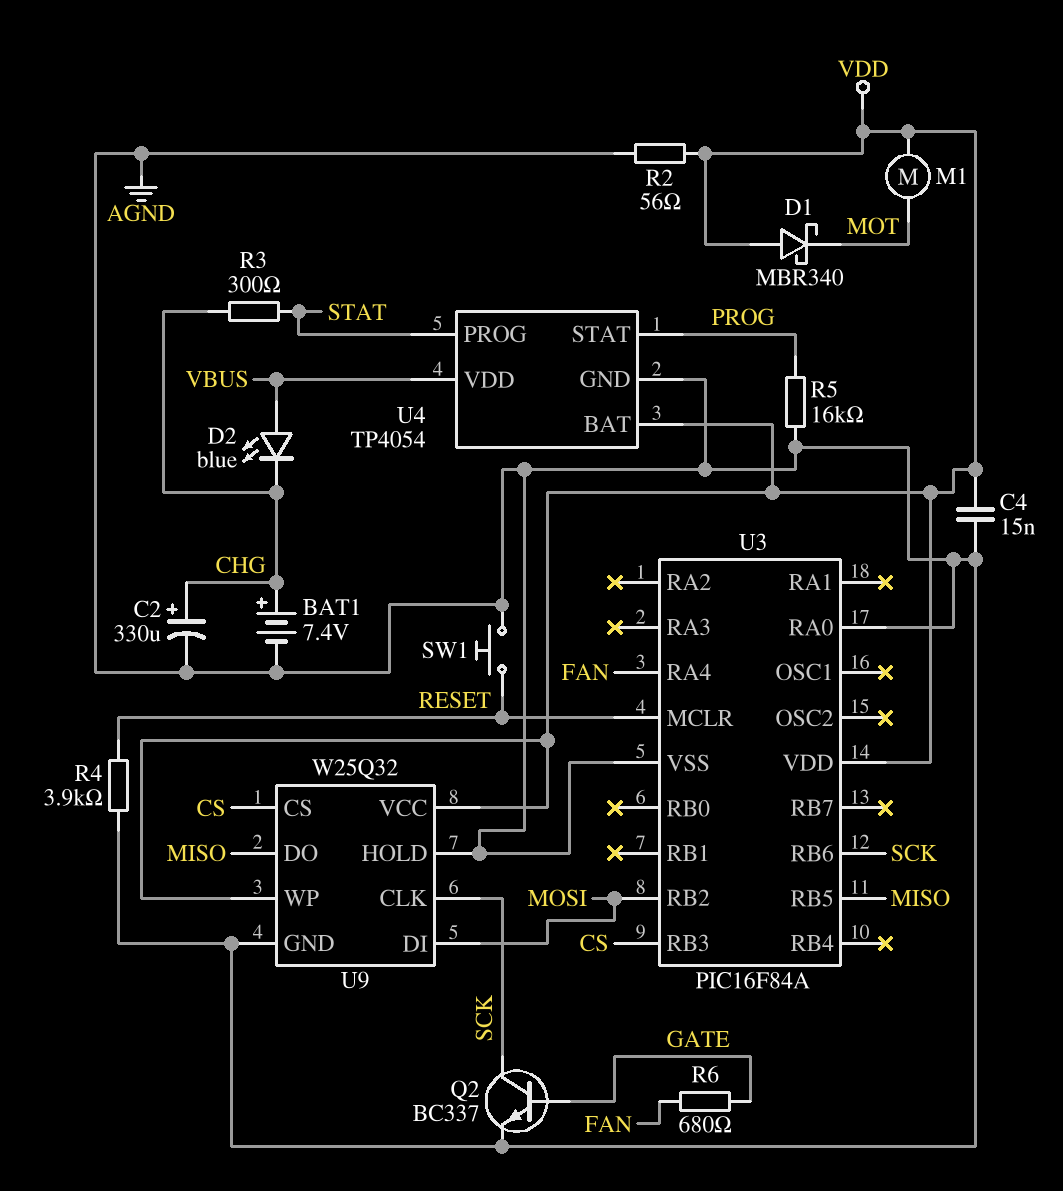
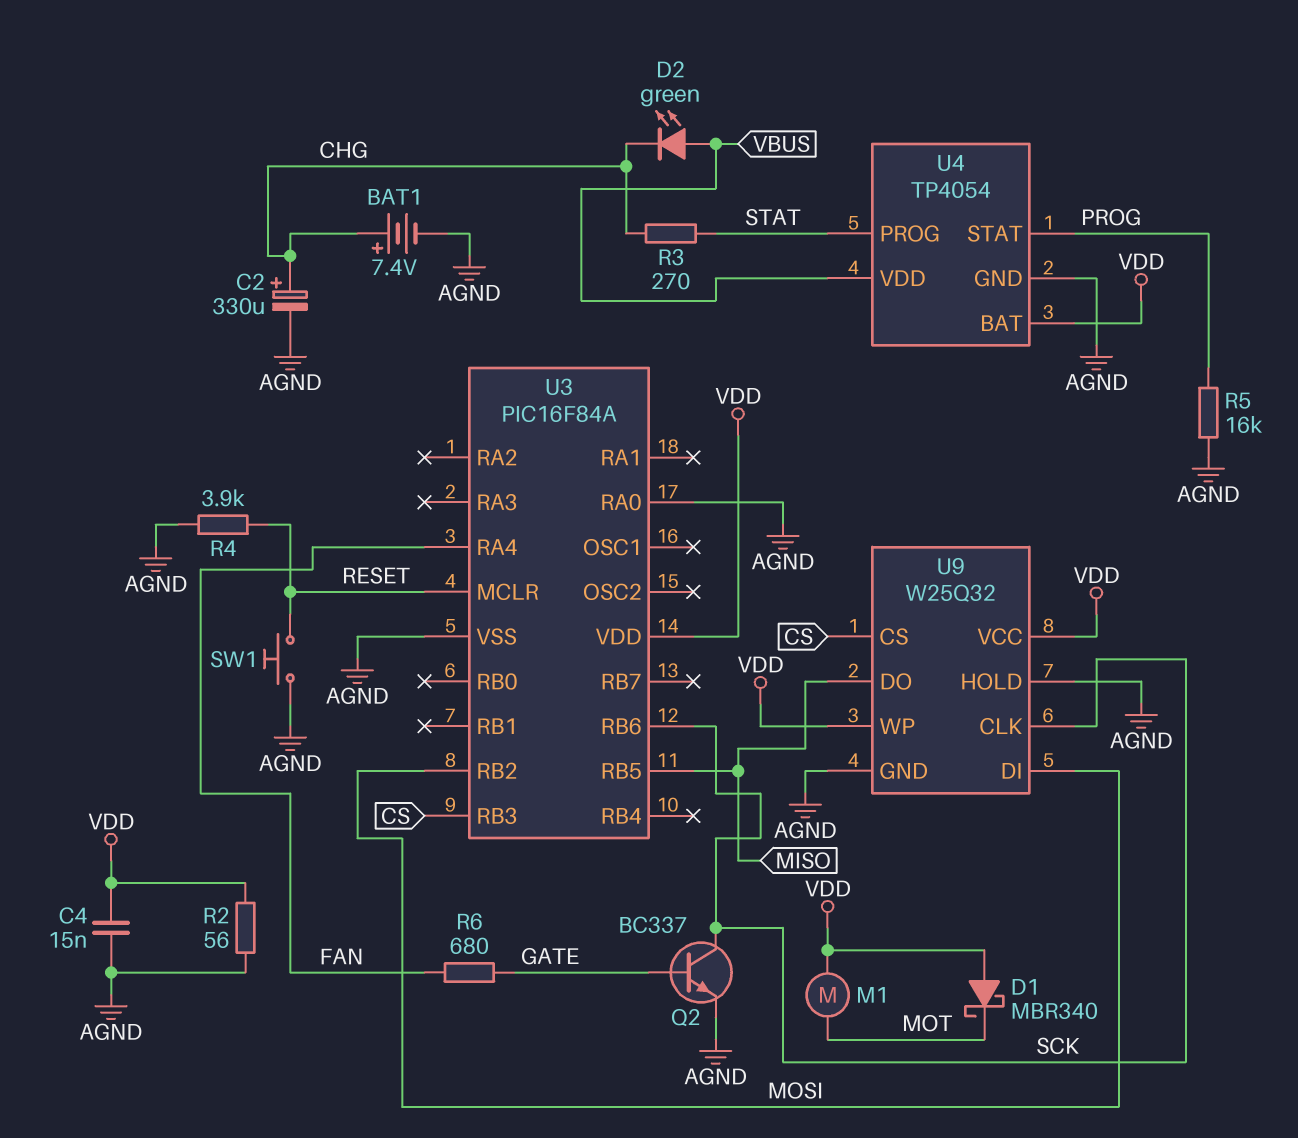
D2: LED blue (A VBUS, K CHG) -> LED green (A VBUS, K CHG)
R3: 300 (CHG, STAT) -> 270 (CHG, STAT)

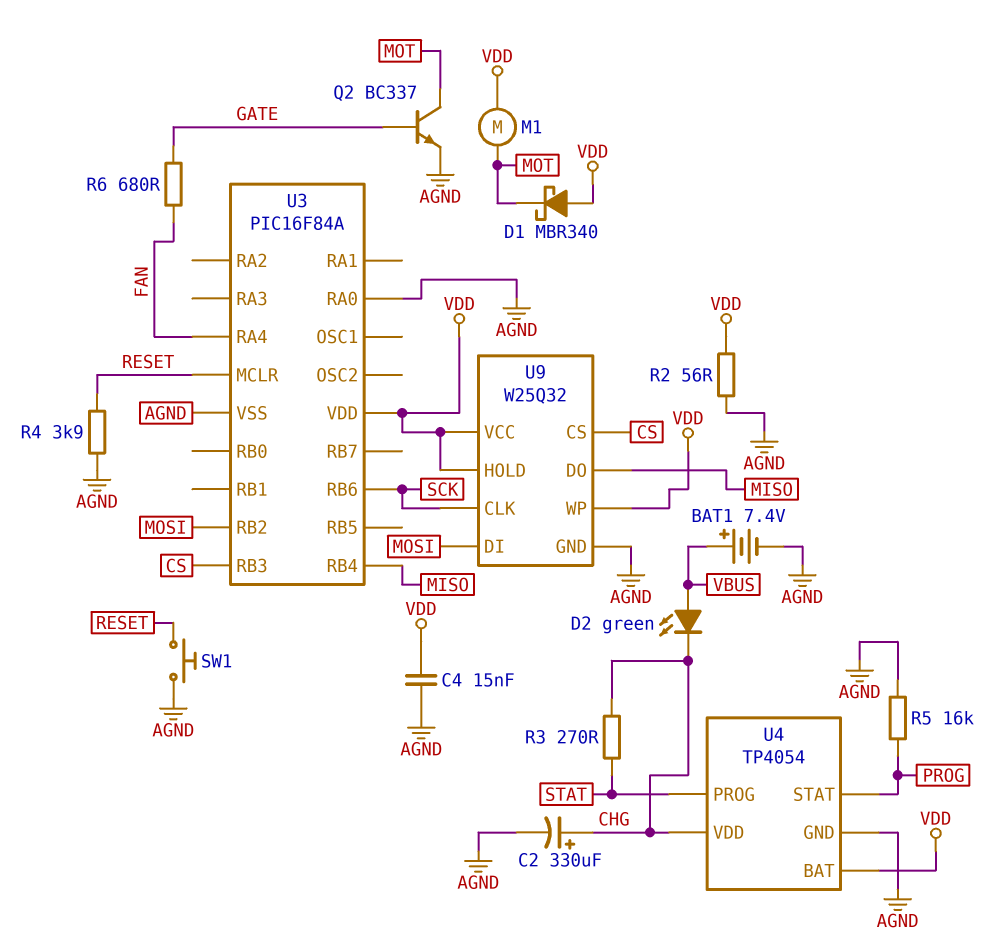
BAT1: 7.4V (plus CHG, minus AGND) -> 7.4V (plus VBUS, minus AGND)
Q2: NPN BC337 (B GATE, C SCK, E AGND) -> NPN BC337 (B GATE, C MOT, E AGND)
U3 pin RB4: none -> MISO
U3 pin RB5: MISO -> none
U4 pin VDD: VBUS -> CHG
U9 pin HOLD: AGND -> VDD

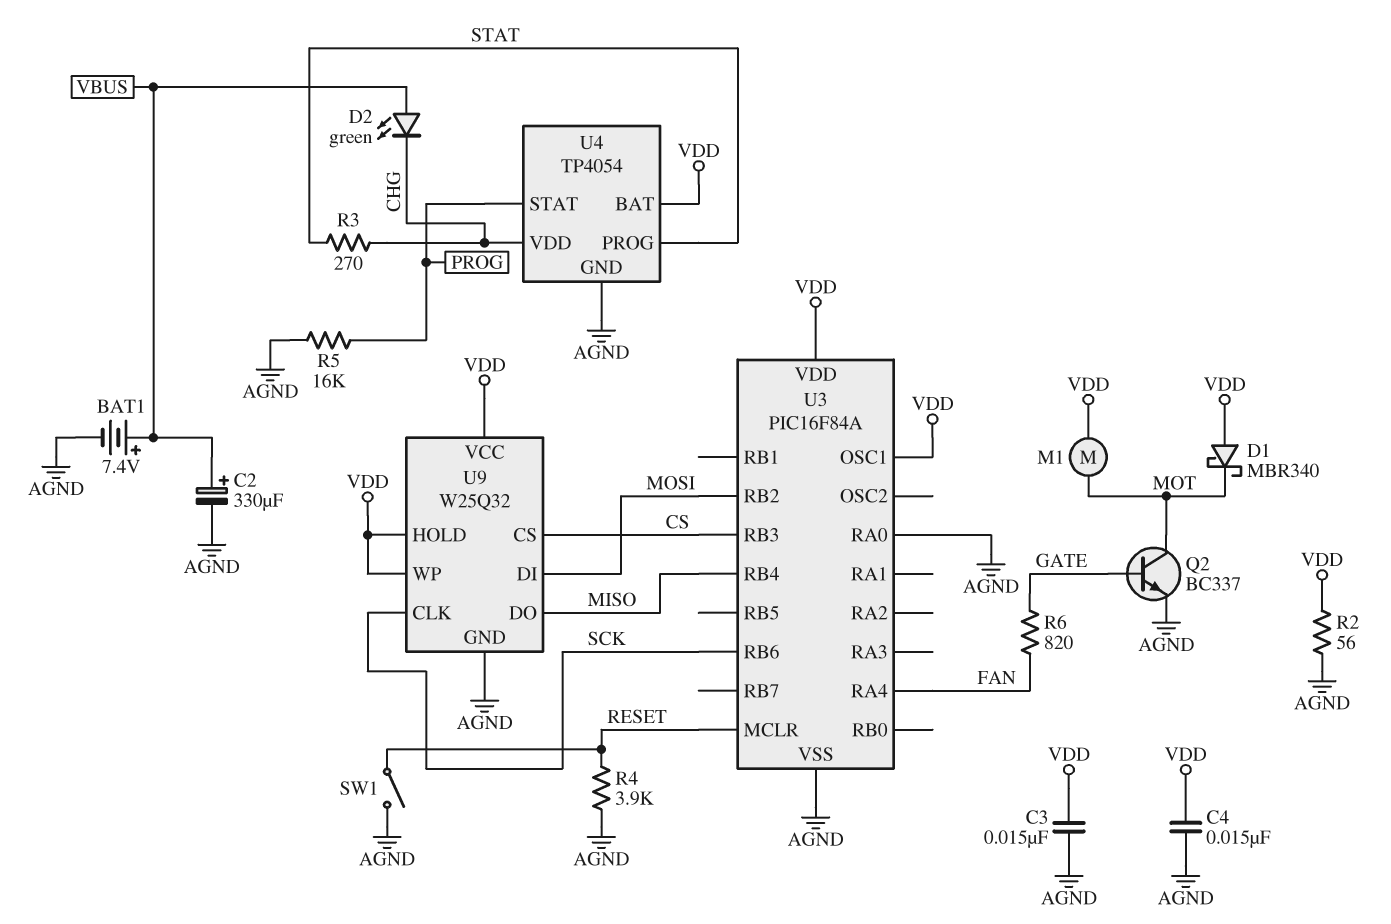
C2: 330uF (plus CHG, minus AGND) -> 330uF (plus VBUS, minus AGND)
C3: none -> 15nF (AGND, VDD)
R6: 680 (FAN, GATE) -> 820 (FAN, GATE)
SW1: button (AGND, RESET) -> switch (AGND, RESET)
U3 pin OSC1: none -> VDD

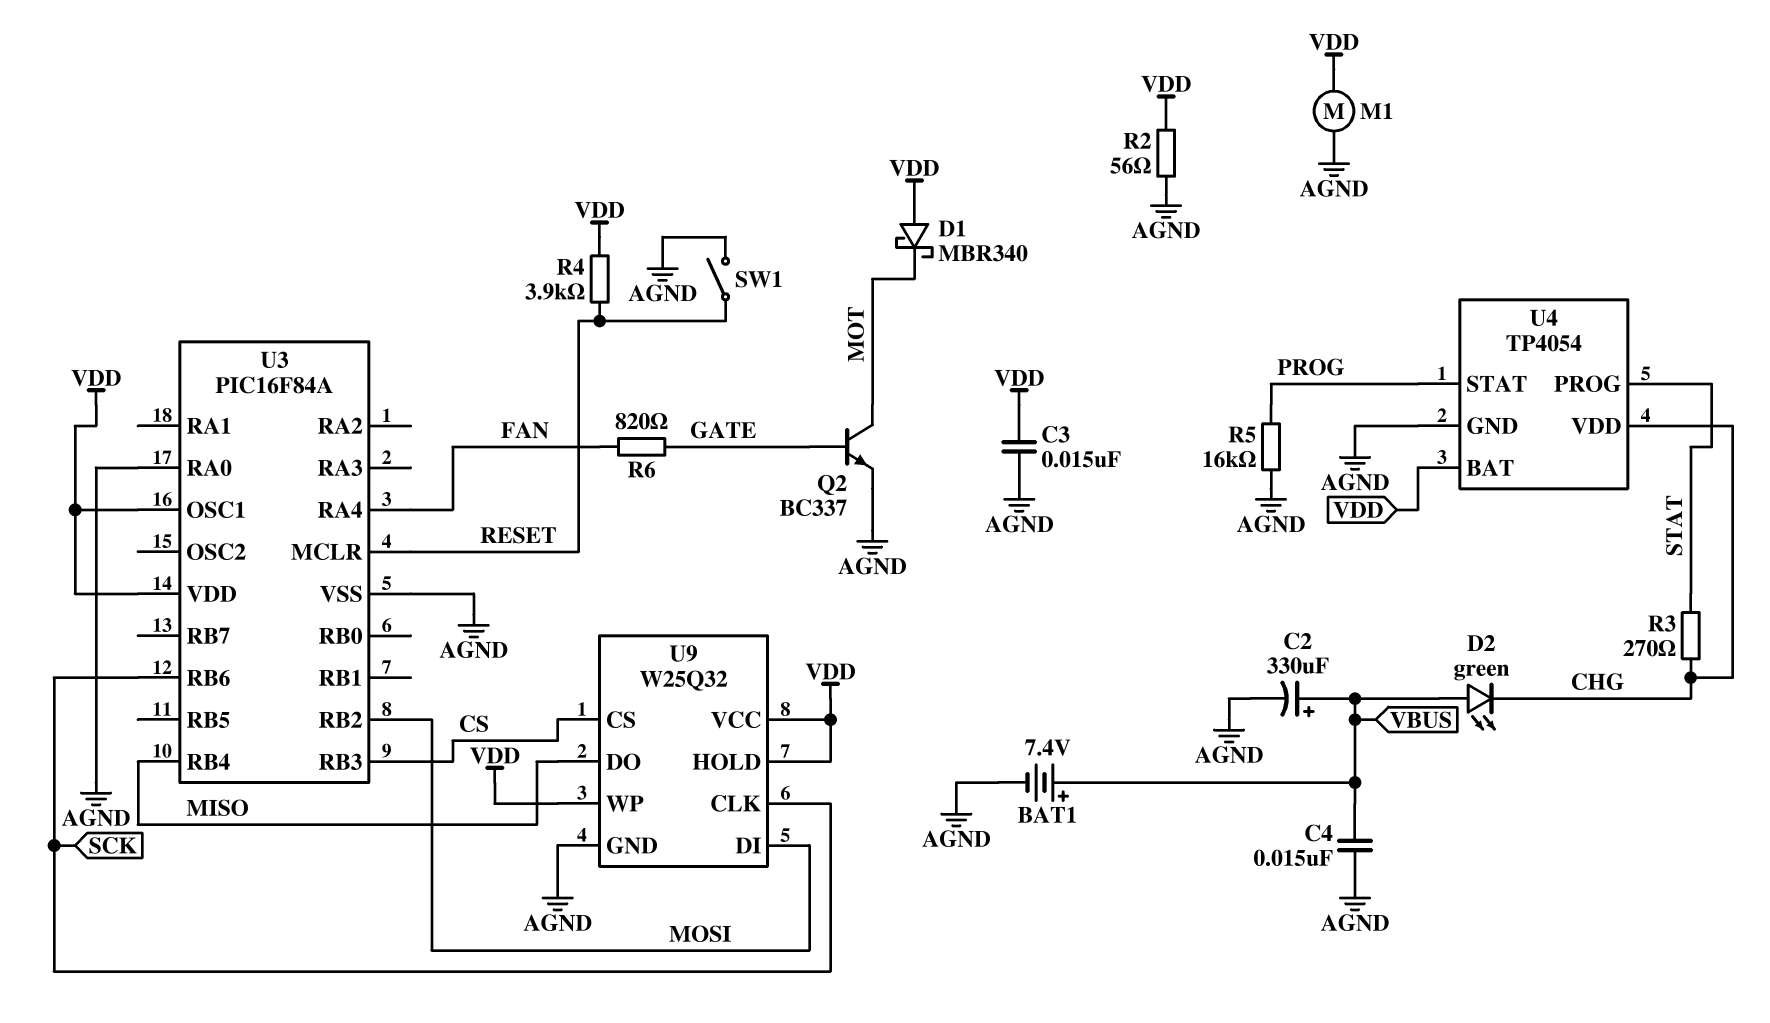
C4: 15nF (AGND, VDD) -> 15nF (AGND, VBUS)
M1: motor (MOT, VDD) -> motor (AGND, VDD)
R4: 3.9k (AGND, RESET) -> 3.9k (RESET, VDD)

